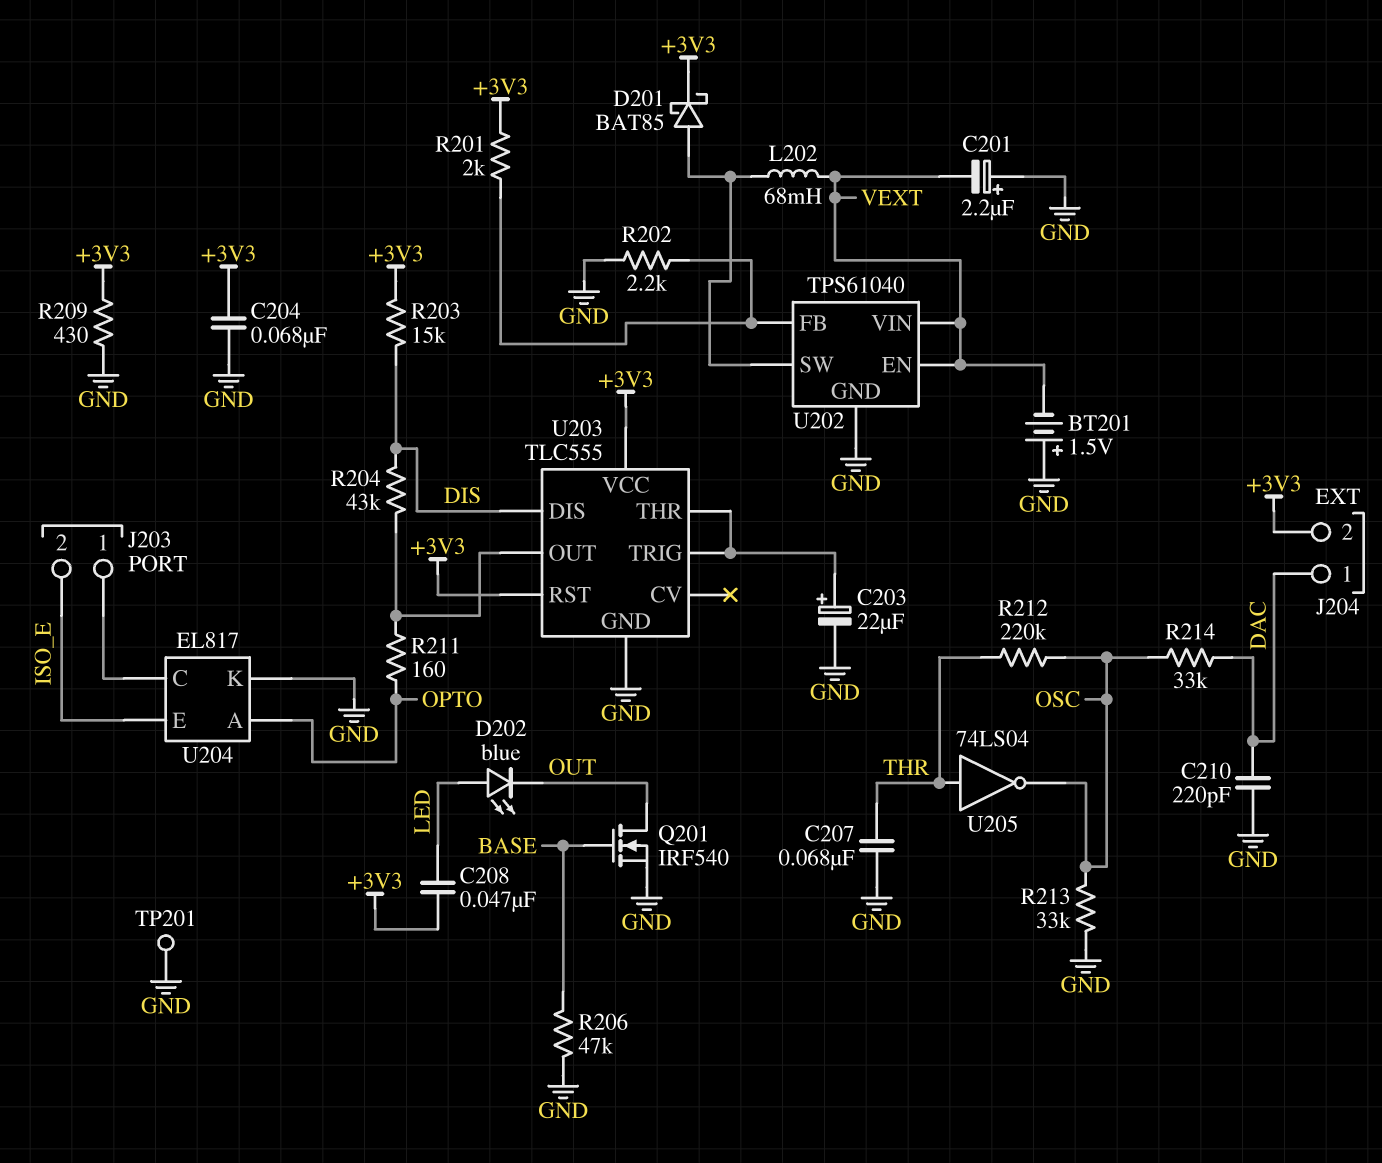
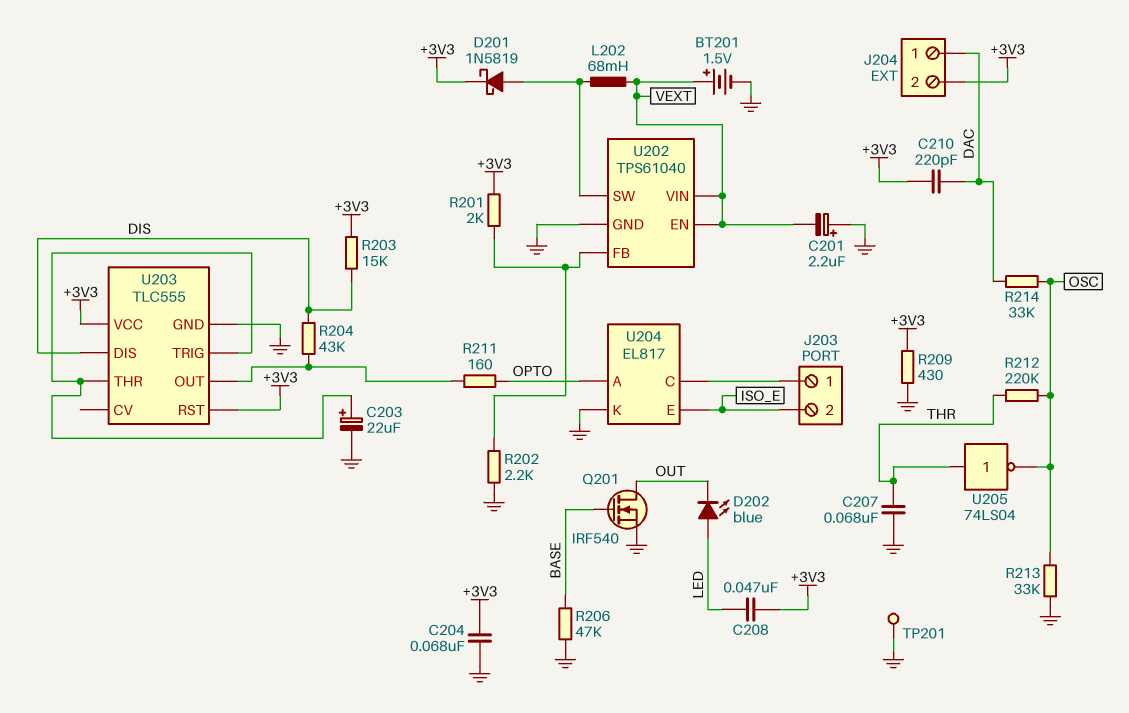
BT201: 1.5V (plus GND, minus VEXT) -> 1.5V (plus VEXT, minus GND)
C210: 220pF (DAC, GND) -> 220pF (+3V3, DAC)
D201: schottky BAT85 (A U202/SW, K +3V3) -> schottky 1N5819 (A U202/SW, K +3V3)

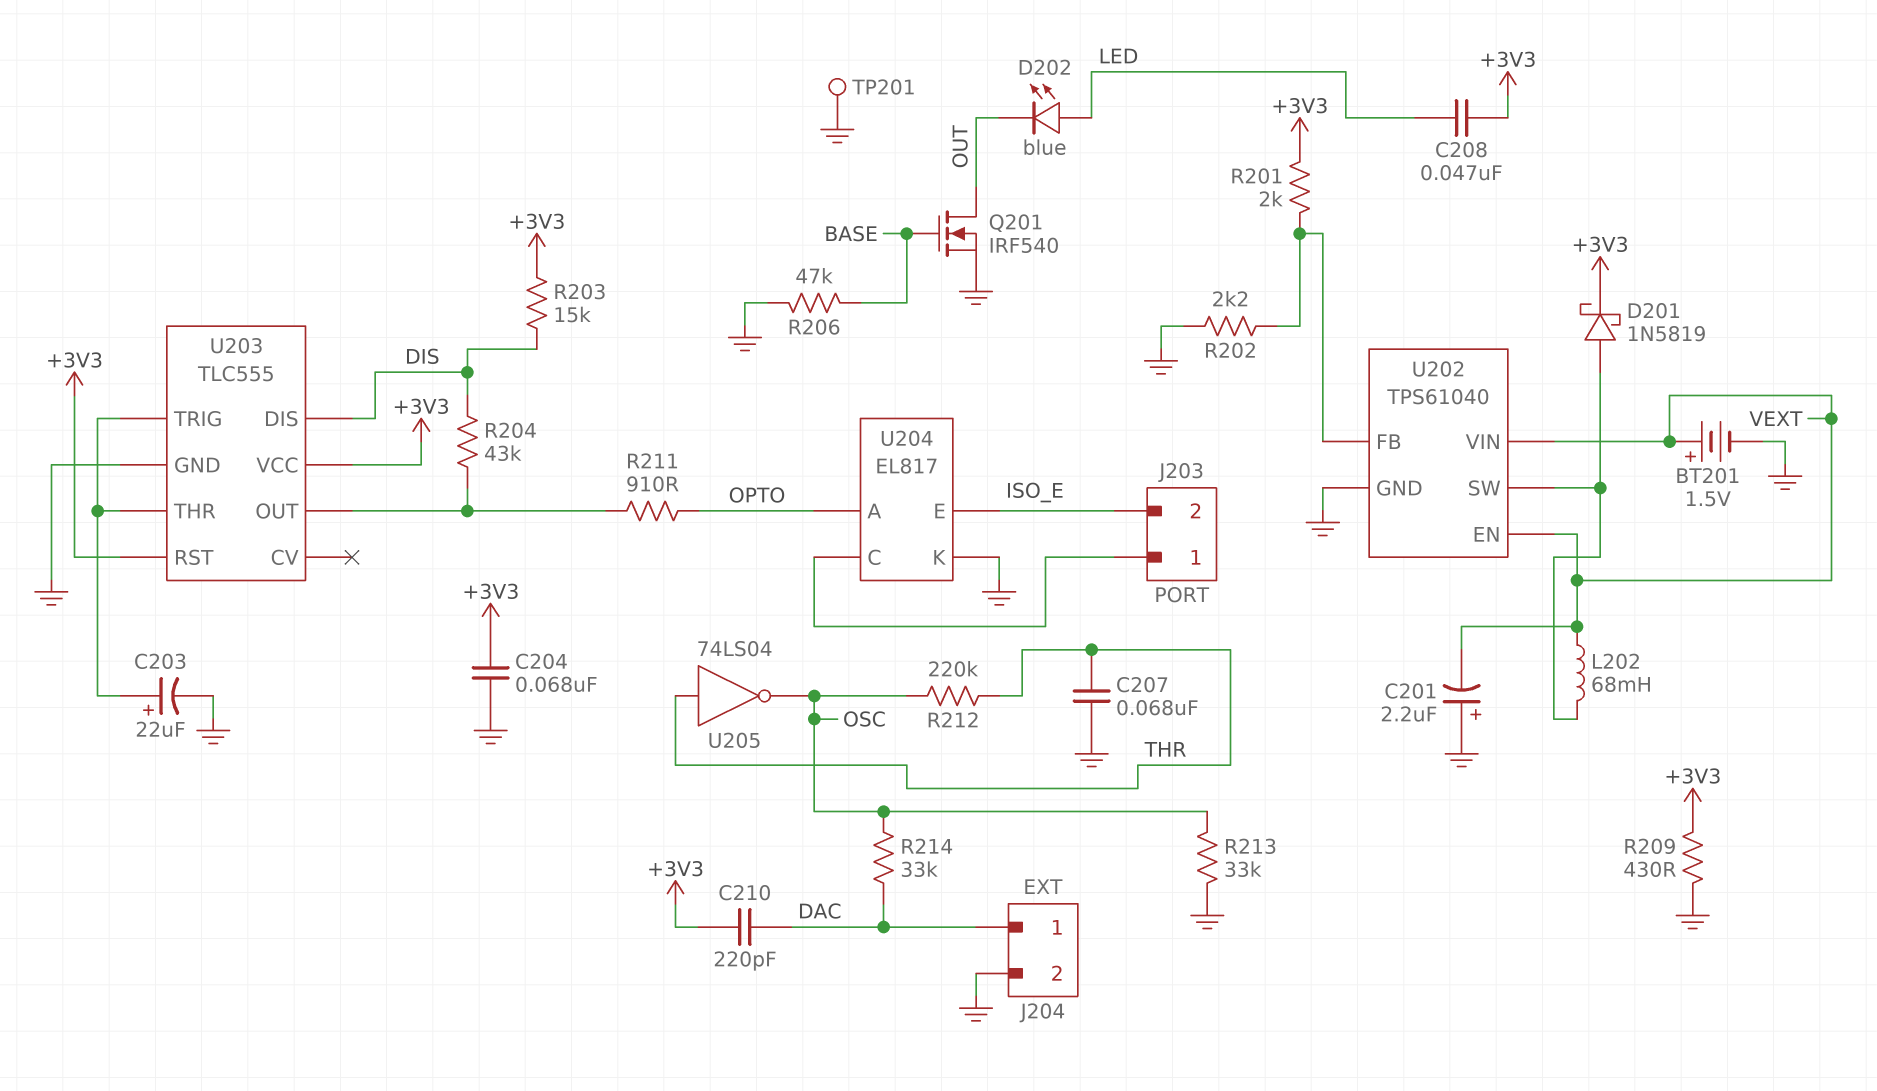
J204 pin 2: +3V3 -> GND
R211: 160 (OPTO, U203/OUT) -> 910 (OPTO, U203/OUT)

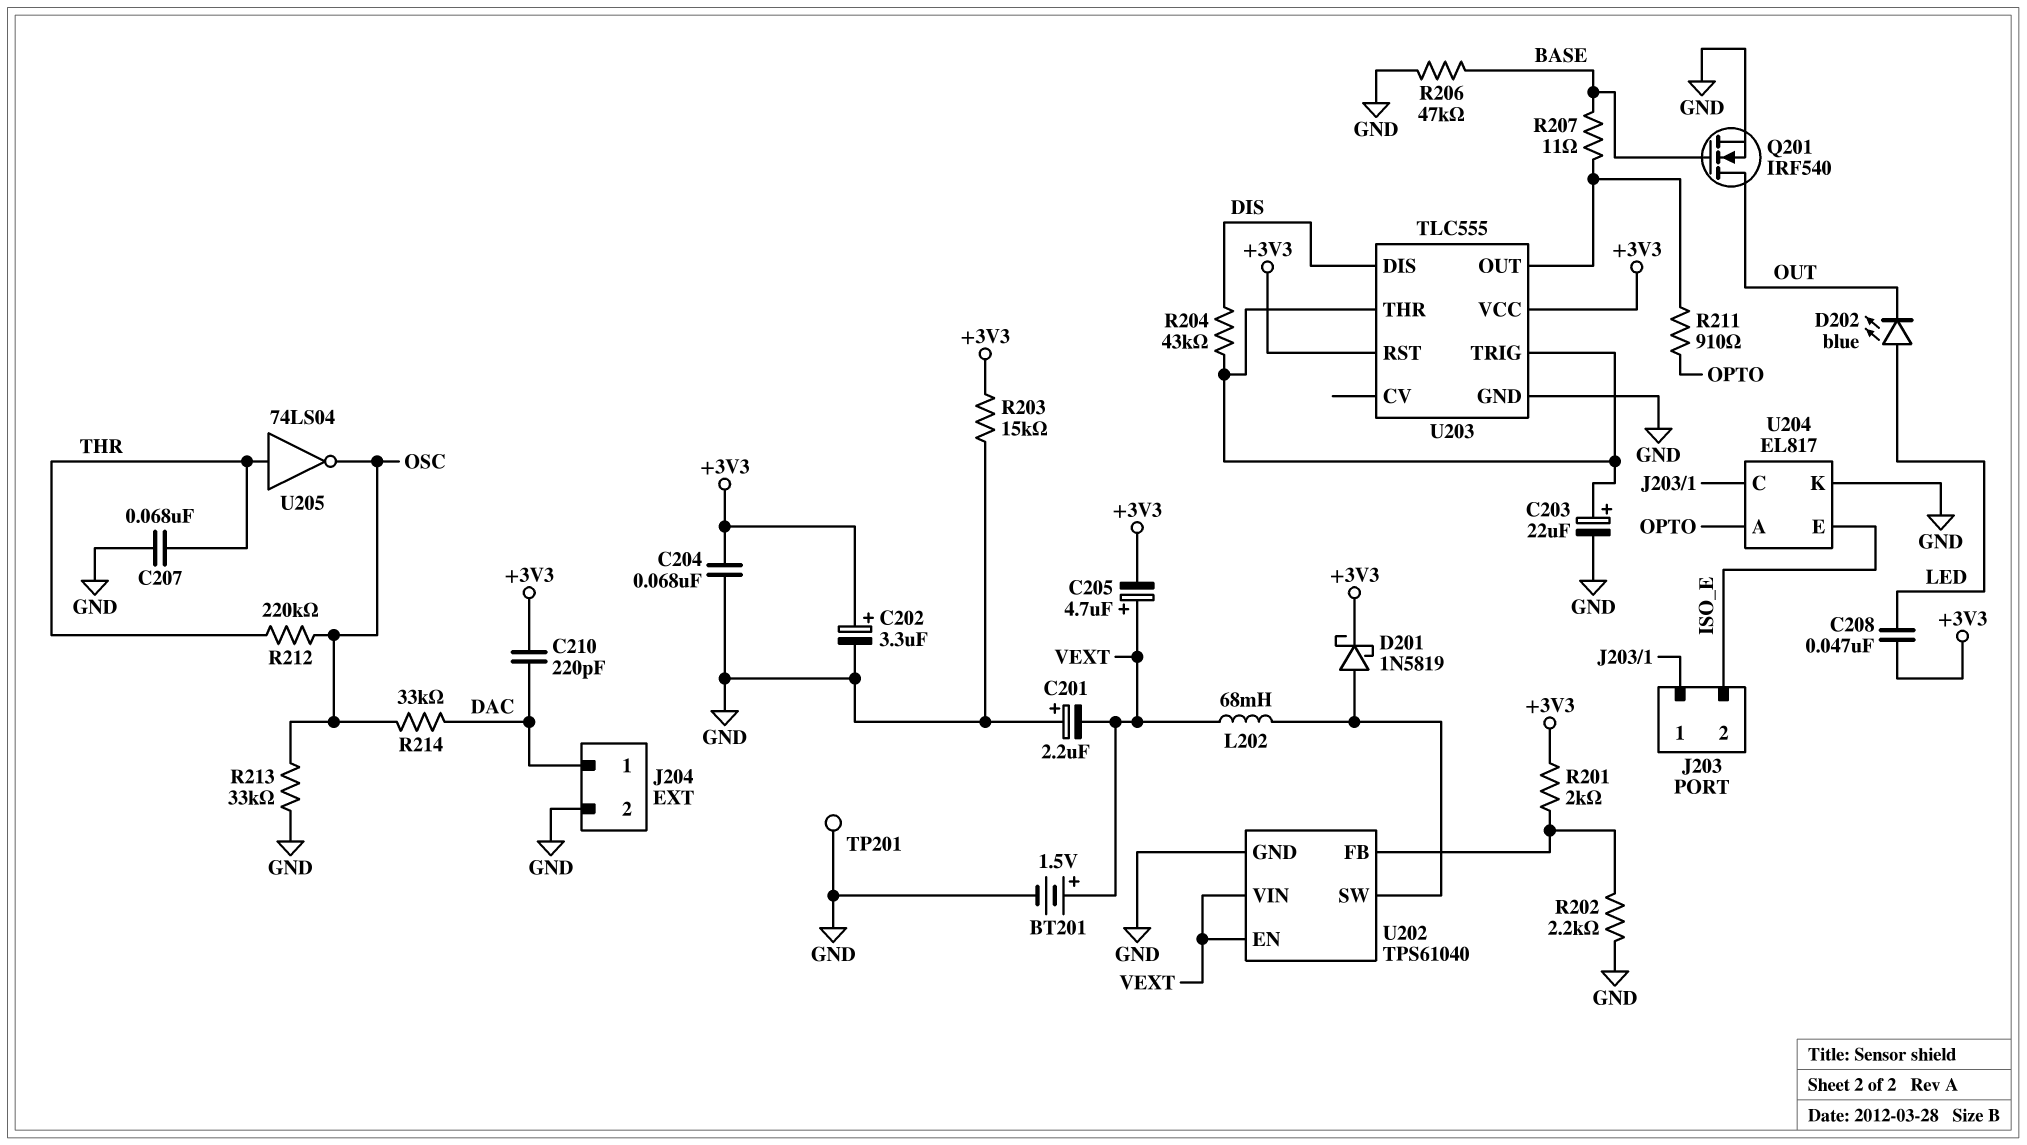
C202: none -> 3.3uF (plus +3V3, minus GND)
C205: none -> 4.7uF (plus VEXT, minus +3V3)
R203: 15k (+3V3, DIS) -> 15k (+3V3, GND)
R204: 43k (DIS, U203/OUT) -> 43k (DIS, U203/THR)
R207: none -> 11 (BASE, U203/OUT)
R209: 430 (+3V3, GND) -> none

